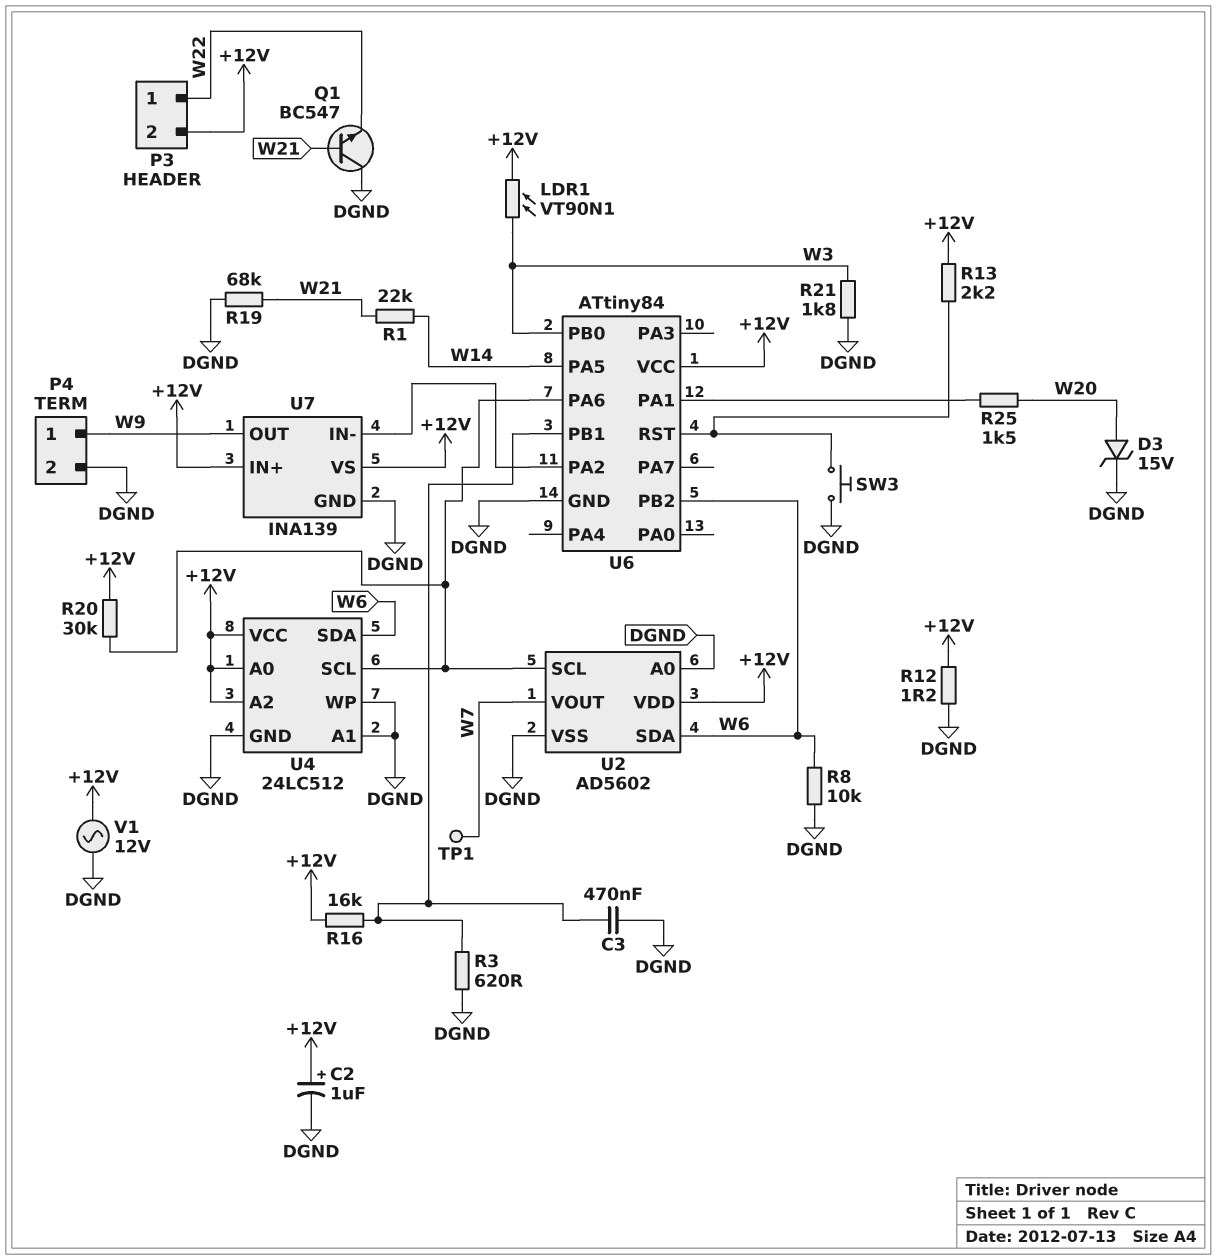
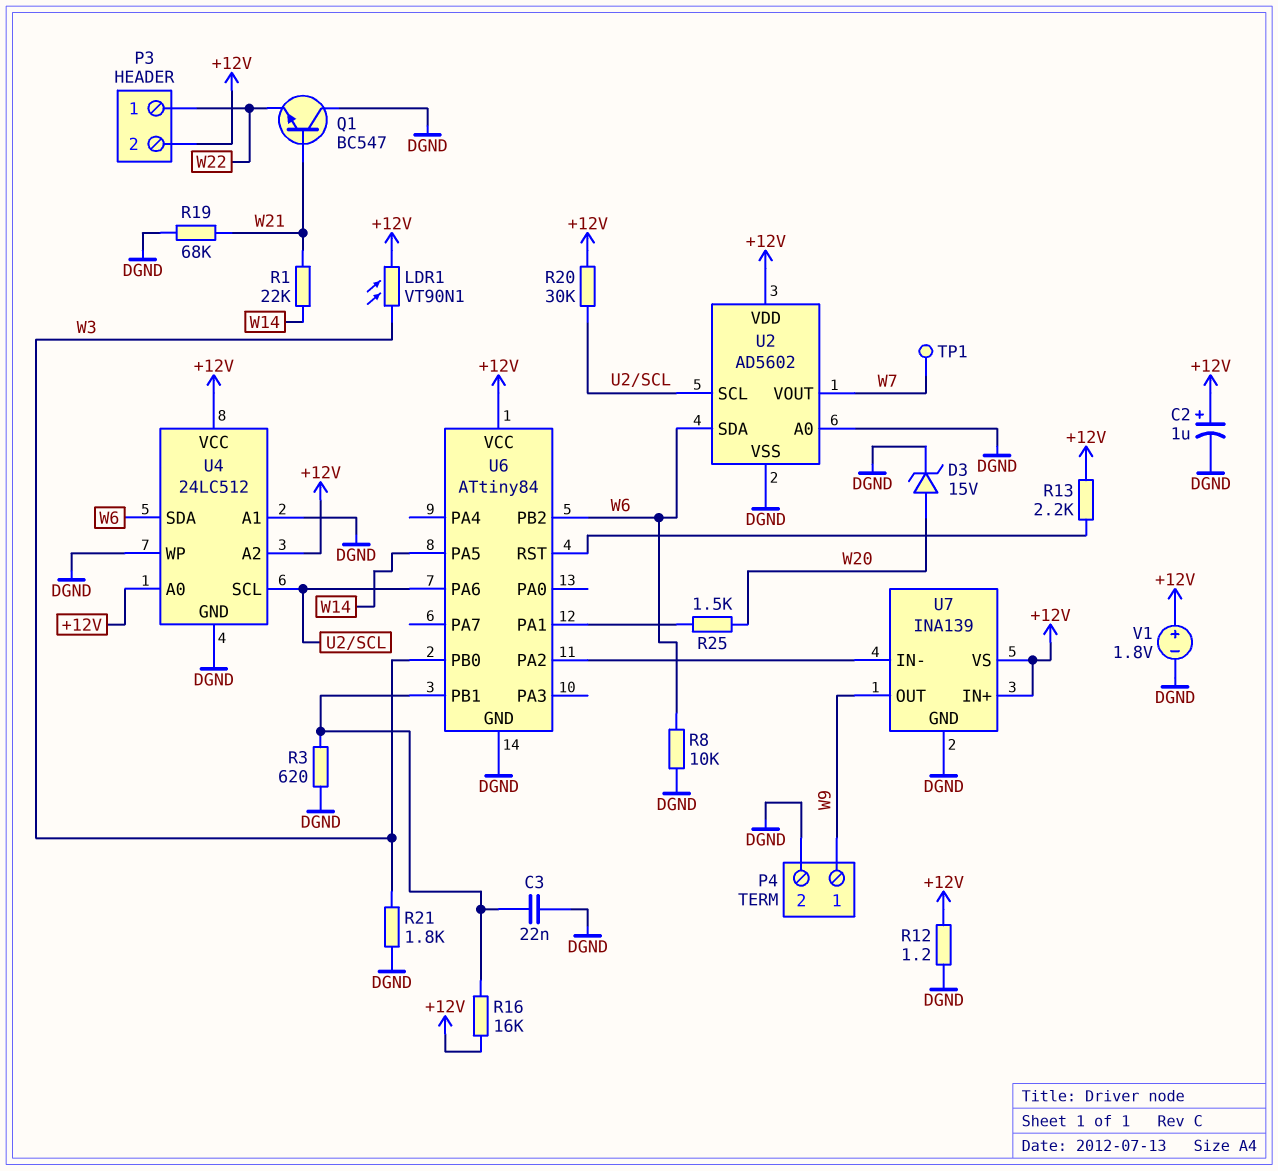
C3: 470nF (DGND, U6/PB1) -> 22nF (DGND, U6/PB1)
SW3: button (DGND, U6/RST) -> none
V1: AC 12V (+12V, DGND) -> 1.8V (plus +12V, minus DGND)

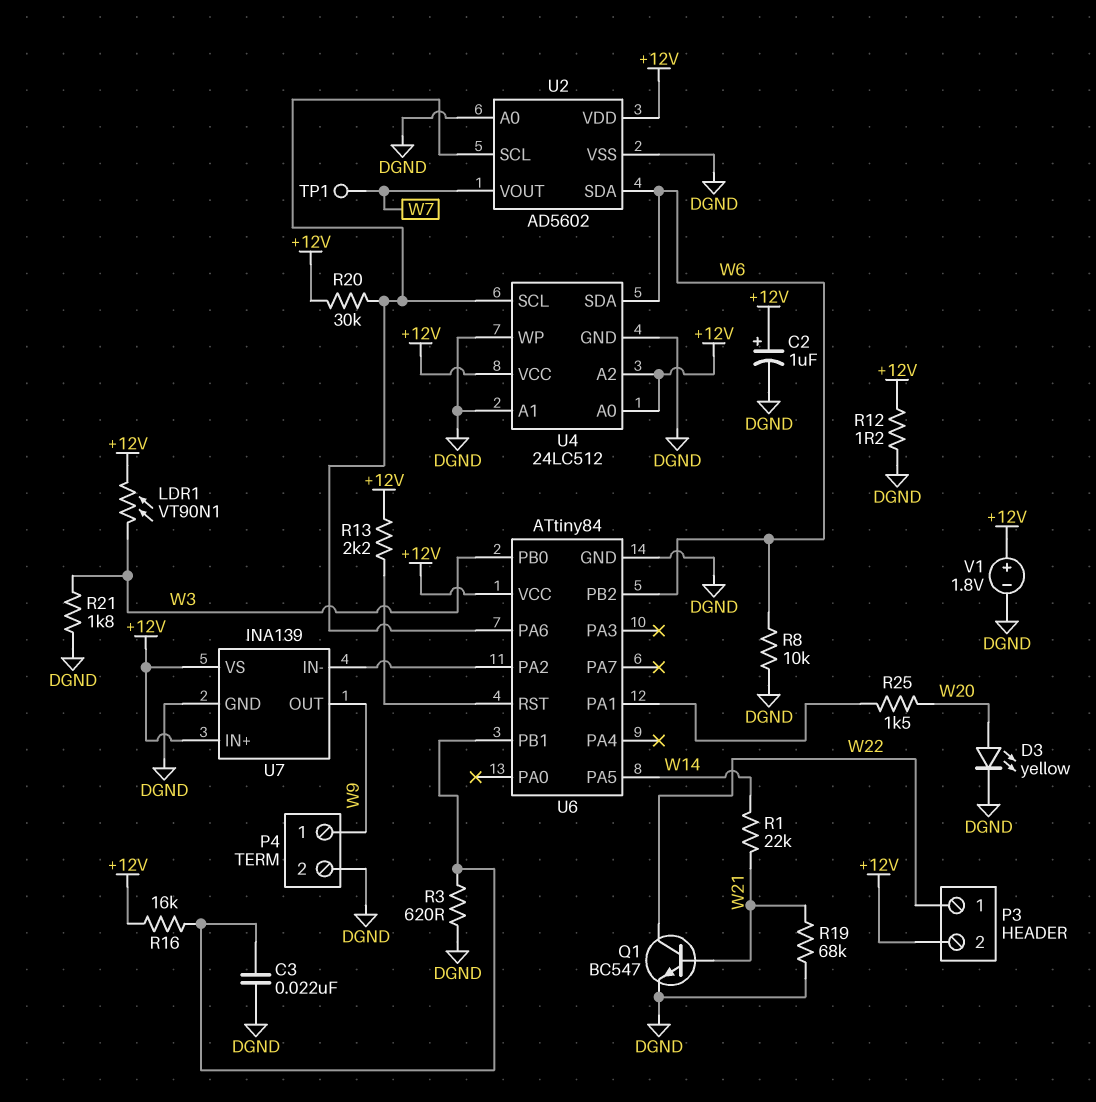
D3: zener 15V (A W20, K DGND) -> LED yellow (A W20, K DGND)
Q1: NPN BC547 (B W21, C DGND, E W22) -> NPN BC547 (B W21, C W22, E DGND)

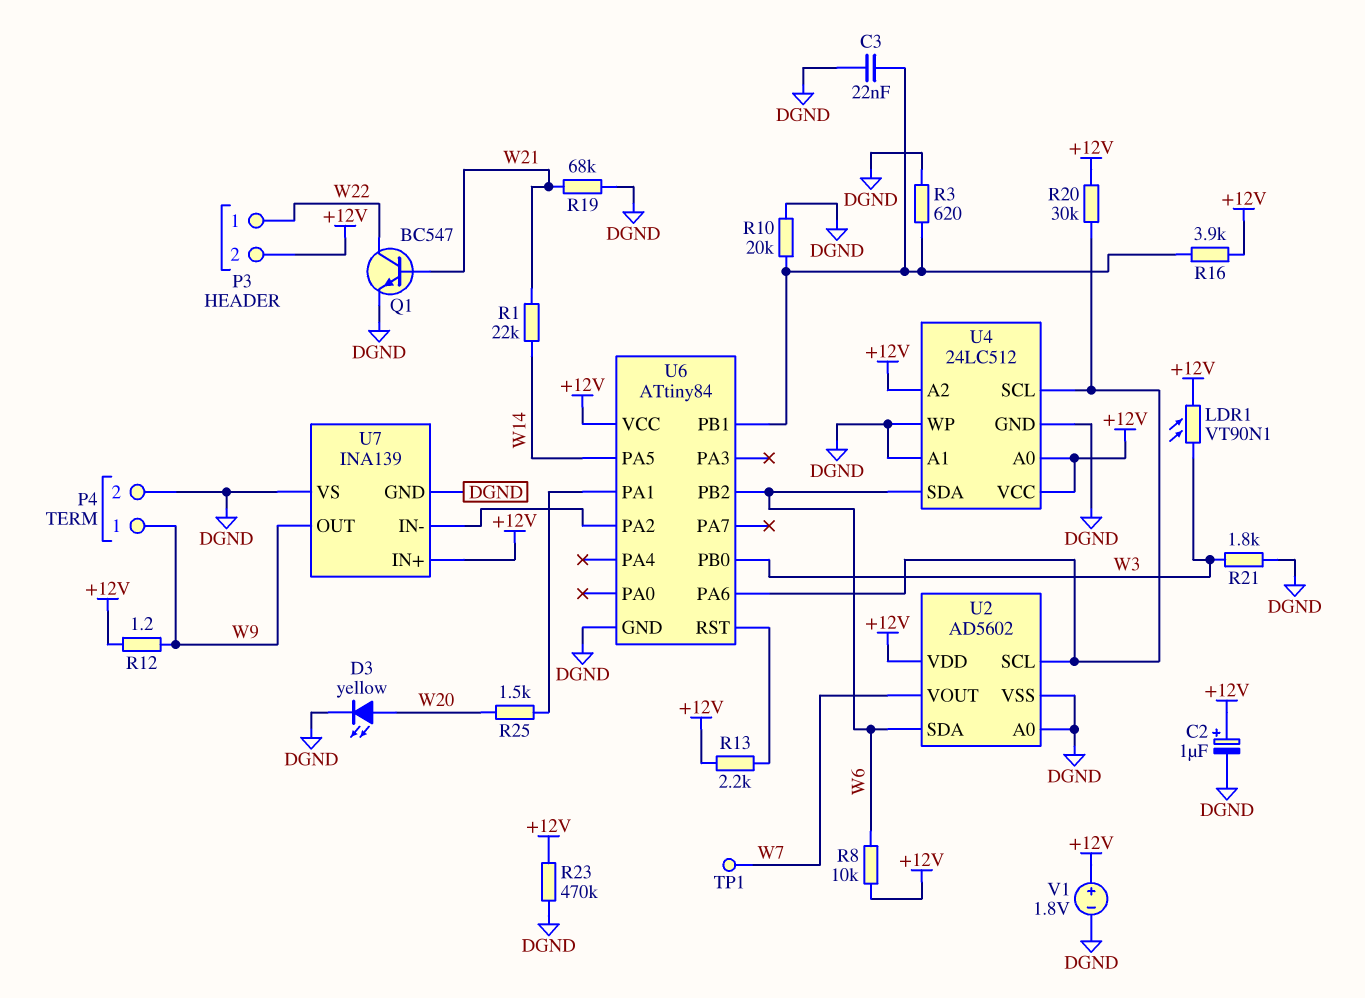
R8: 10k (DGND, W6) -> 10k (+12V, W6)
R10: none -> 20k (DGND, U6/PB1)
R12: 1.2 (+12V, DGND) -> 1.2 (+12V, W9)
R16: 16k (+12V, U6/PB1) -> 3.9k (+12V, U6/PB1)
R23: none -> 470k (+12V, DGND)
U7 pin VS: +12V -> DGND

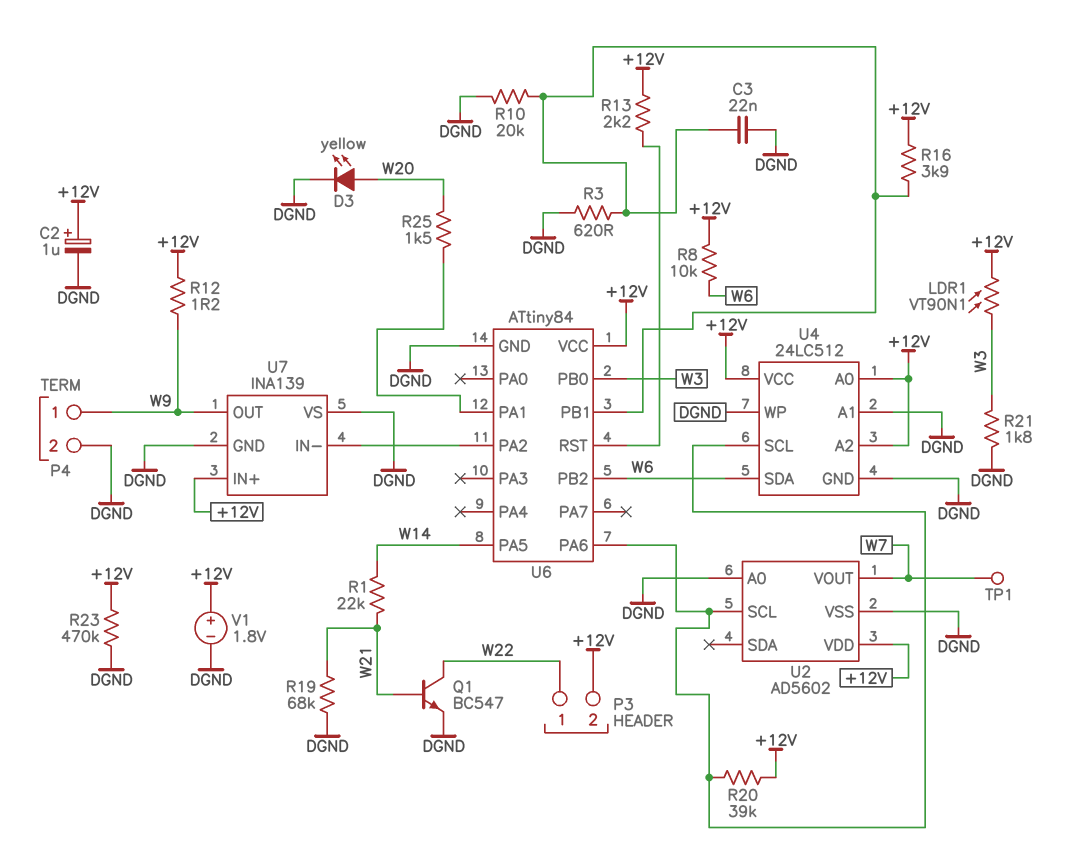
R20: 30k (+12V, U2/SCL) -> 39k (+12V, U2/SCL)
U2 pin SDA: W6 -> none

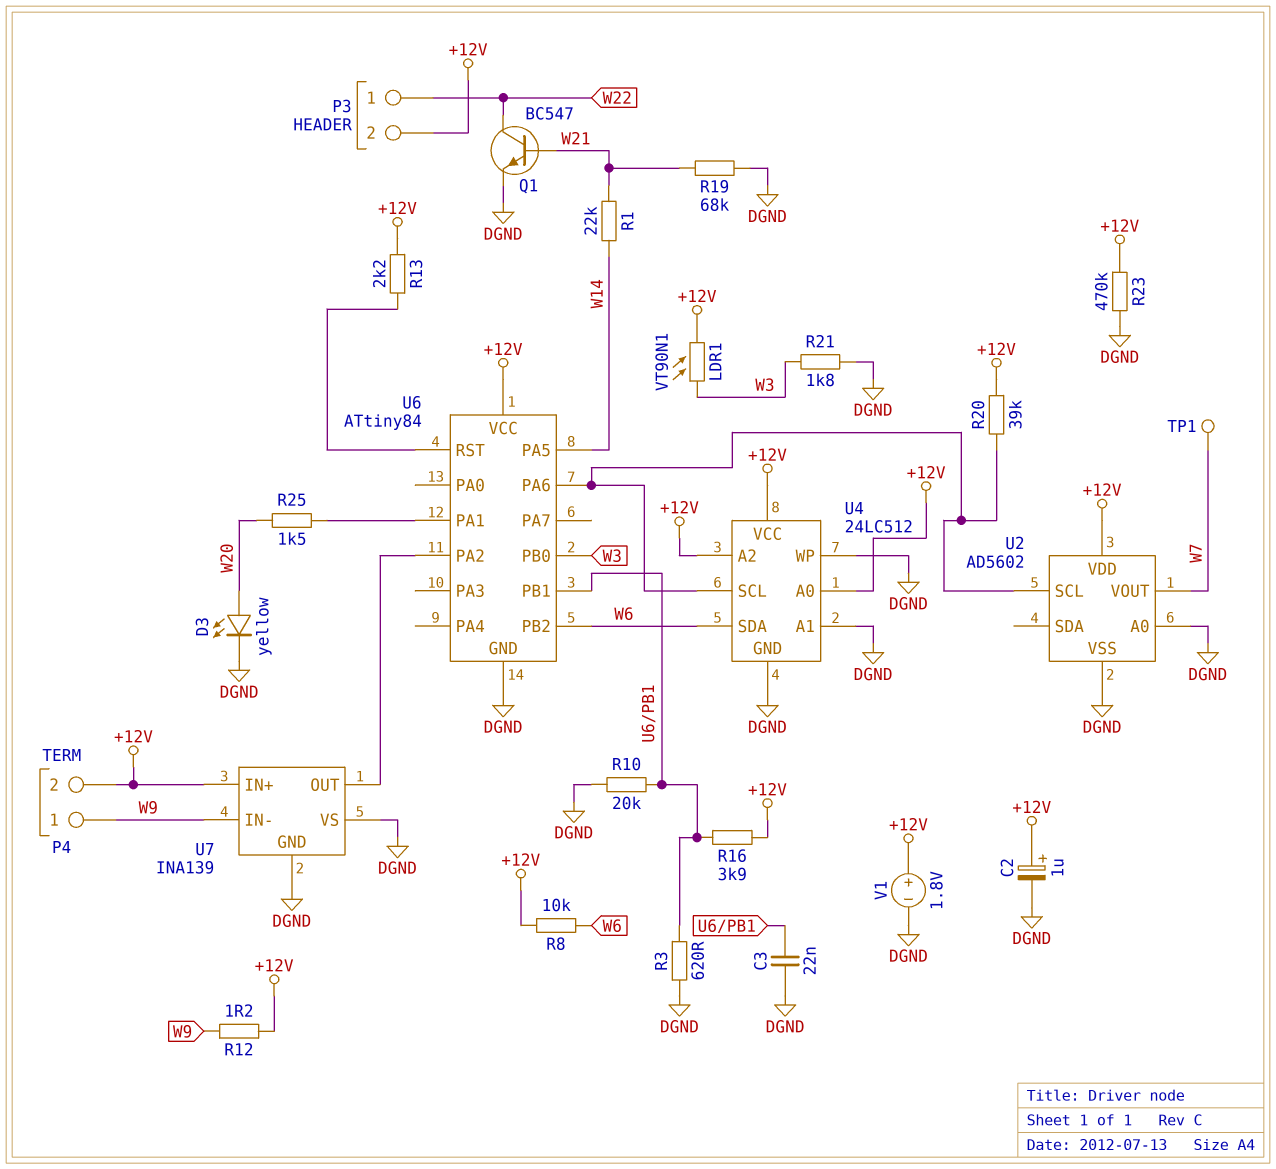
P4 pin 2: DGND -> +12V
U7 pin IN-: U6/PA2 -> W9
U7 pin OUT: W9 -> U6/PA2

